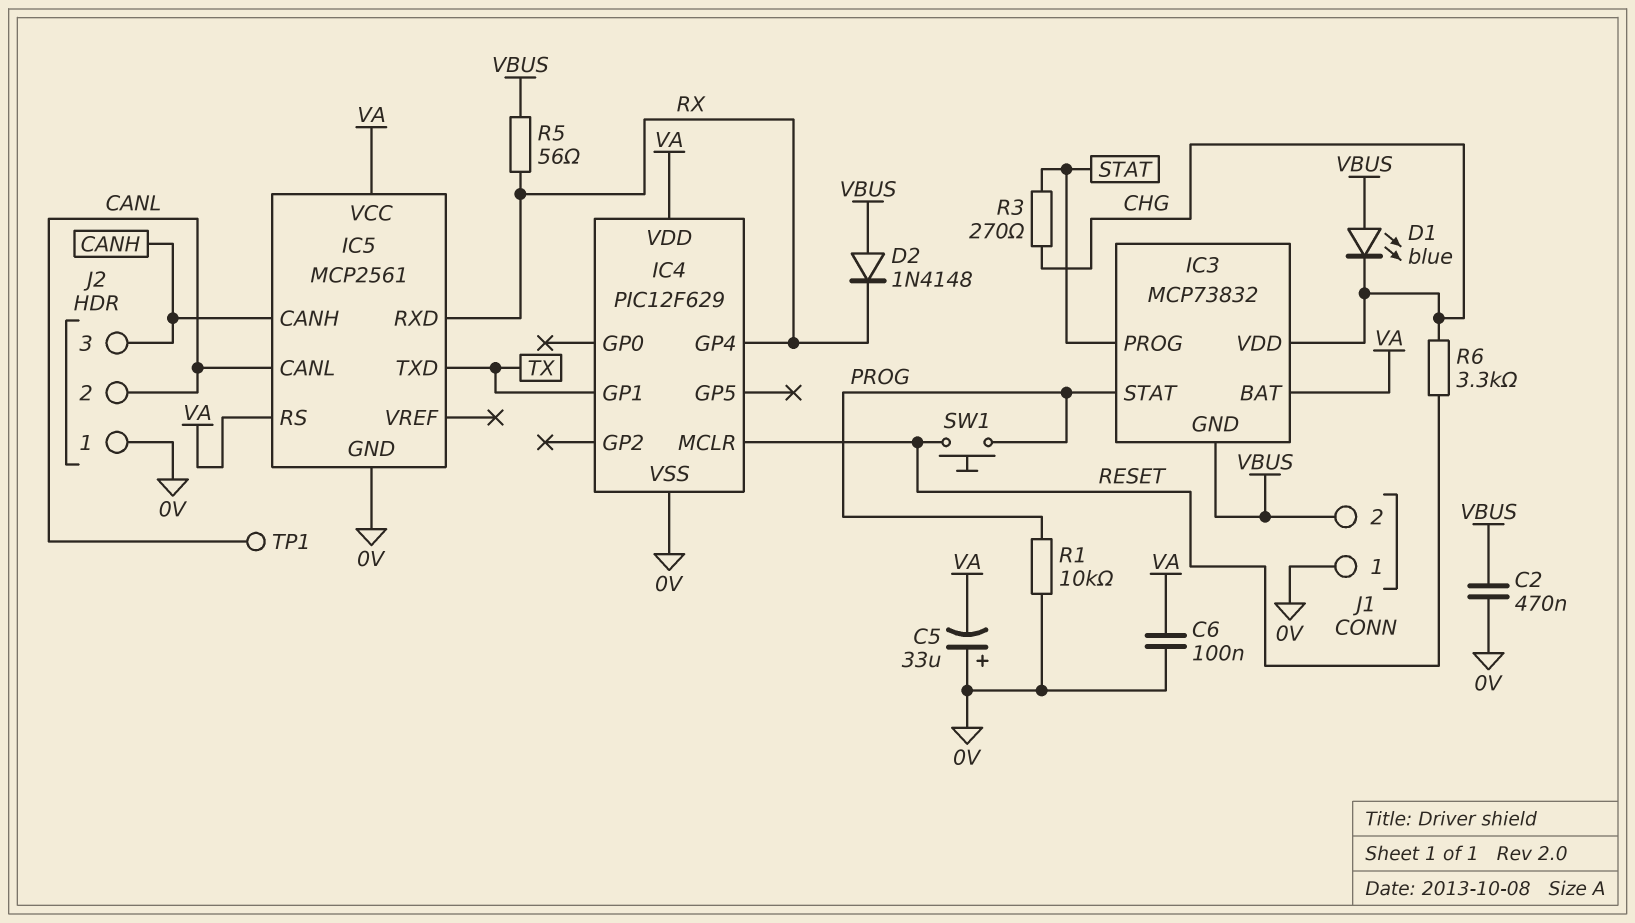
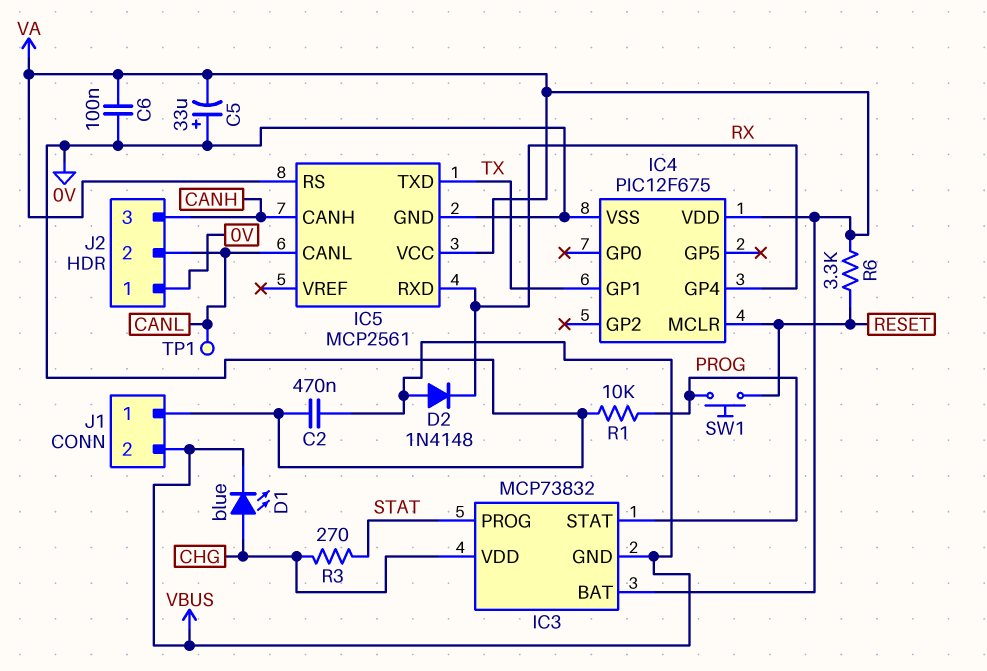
D1: LED blue (A VBUS, K CHG) -> LED blue (A CHG, K VBUS)
IC4: PIC12F629 -> PIC12F675
R5: 56 (RX, VBUS) -> none
R6: 3.3k (CHG, RESET) -> 3.3k (RESET, VA)

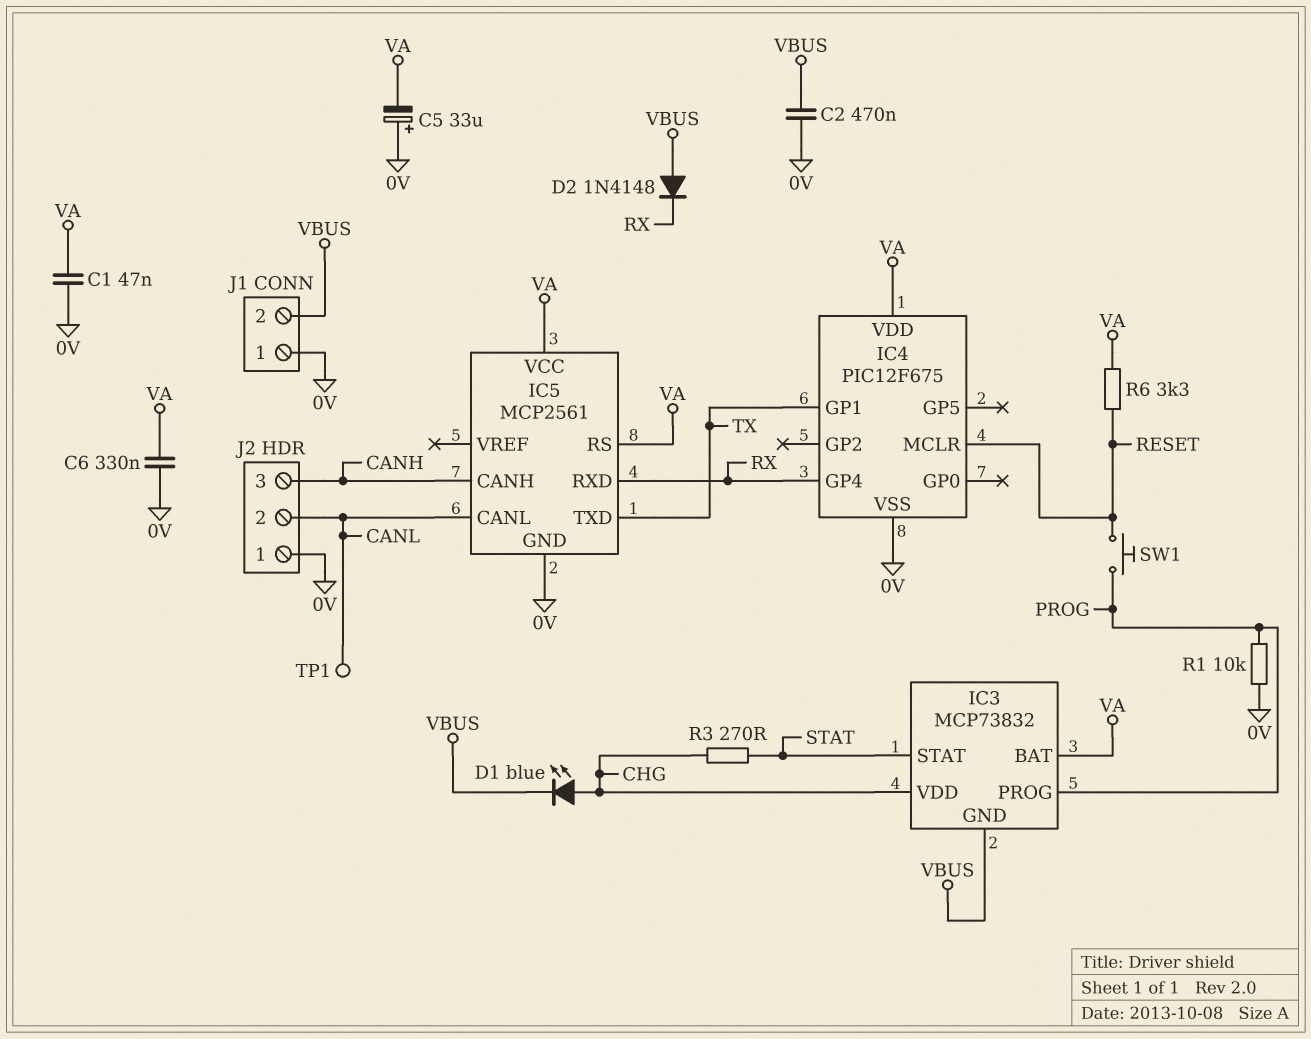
C1: none -> 47nF (0V, VA)
C6: 100nF (0V, VA) -> 330nF (0V, VA)
IC3 pin PROG: STAT -> PROG
IC3 pin STAT: PROG -> STAT

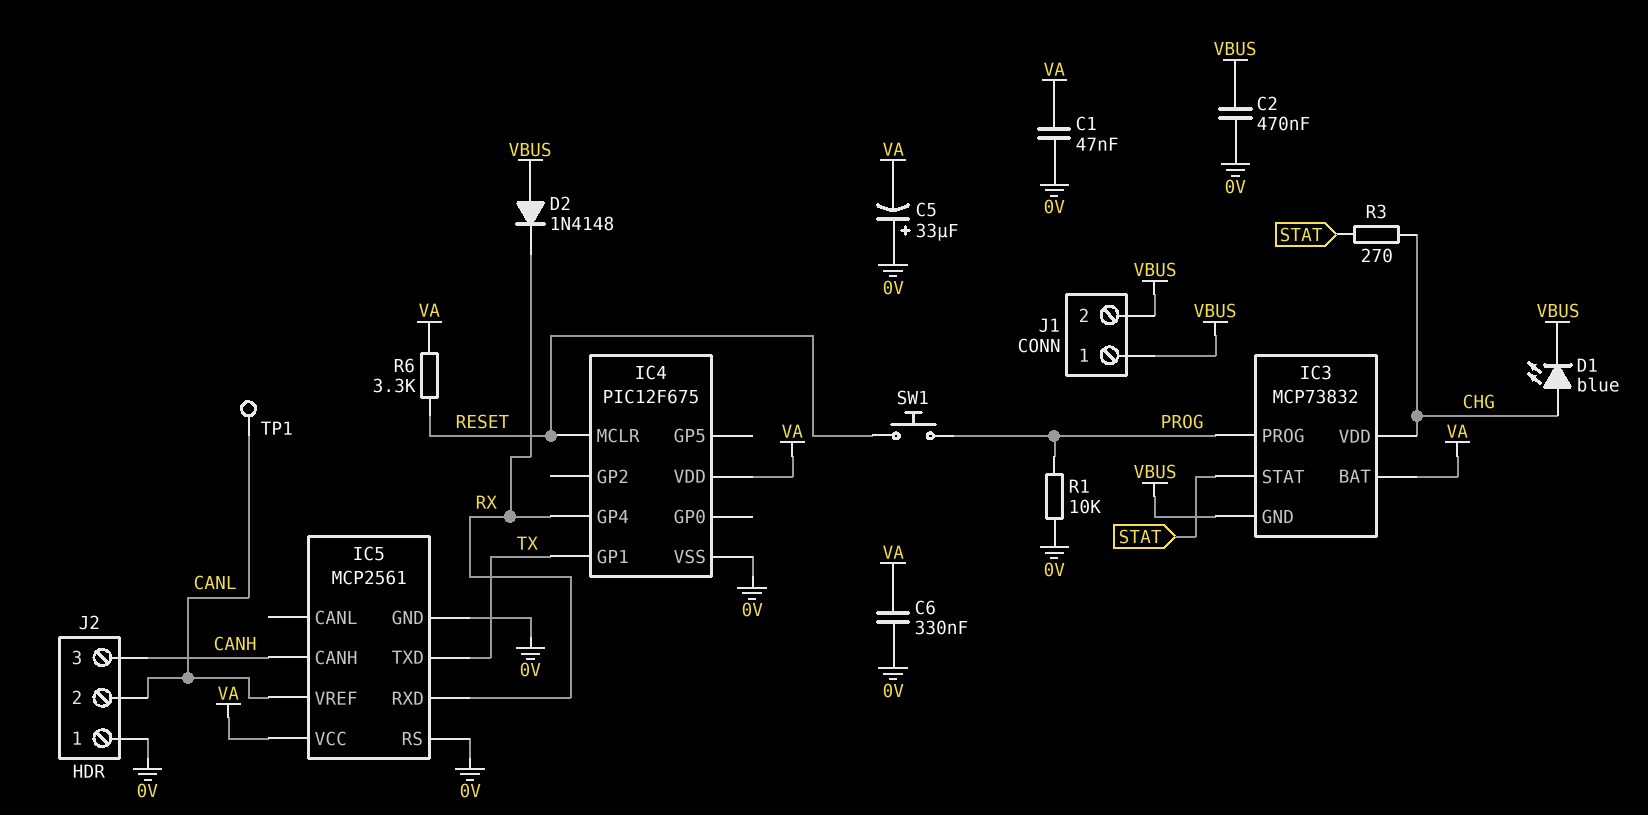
IC5 pin CANL: CANL -> none
IC5 pin RS: VA -> 0V
IC5 pin VREF: none -> CANL
J1 pin 1: 0V -> VBUS

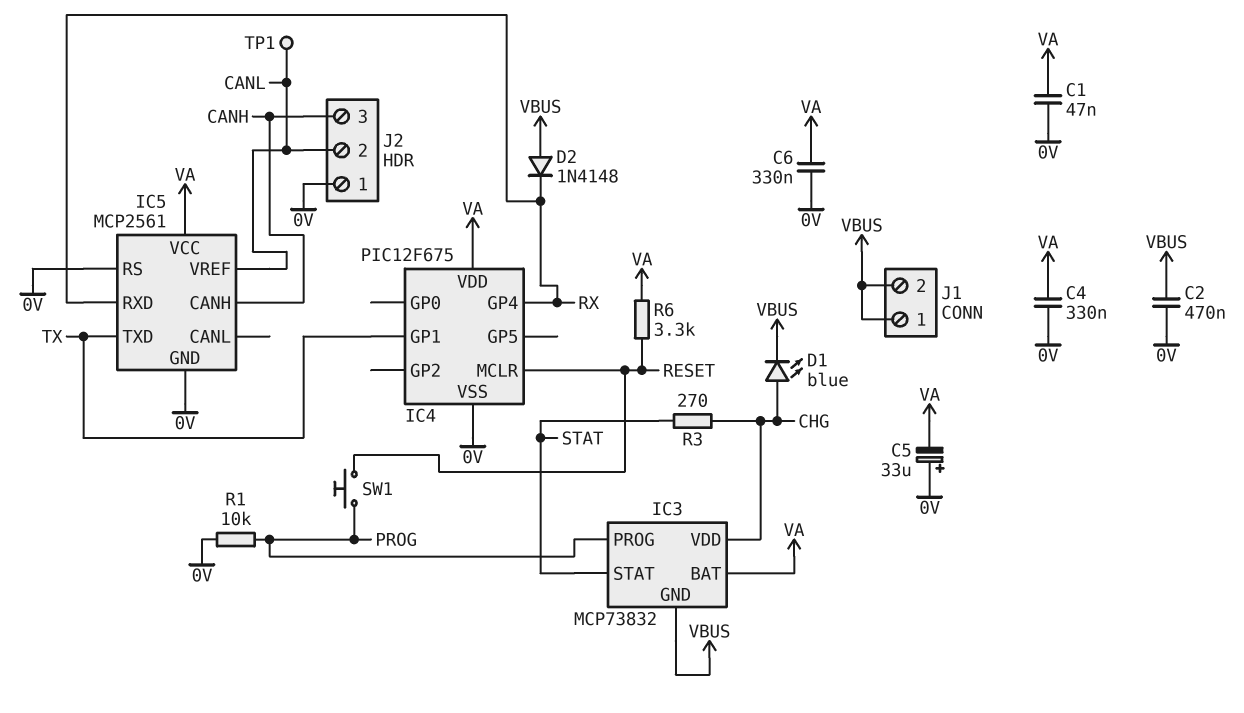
C4: none -> 330nF (0V, VA)

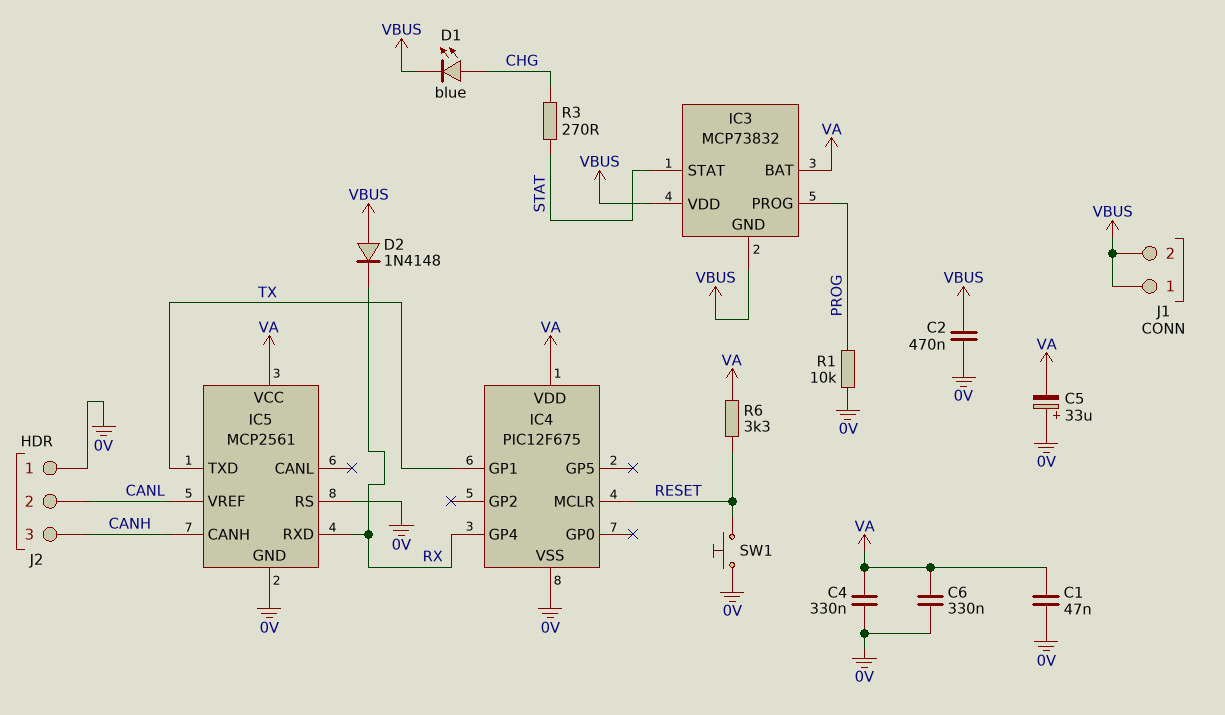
IC3 pin VDD: CHG -> VBUS
SW1: button (PROG, RESET) -> button (0V, RESET)
TP1: test point (CANL) -> none

